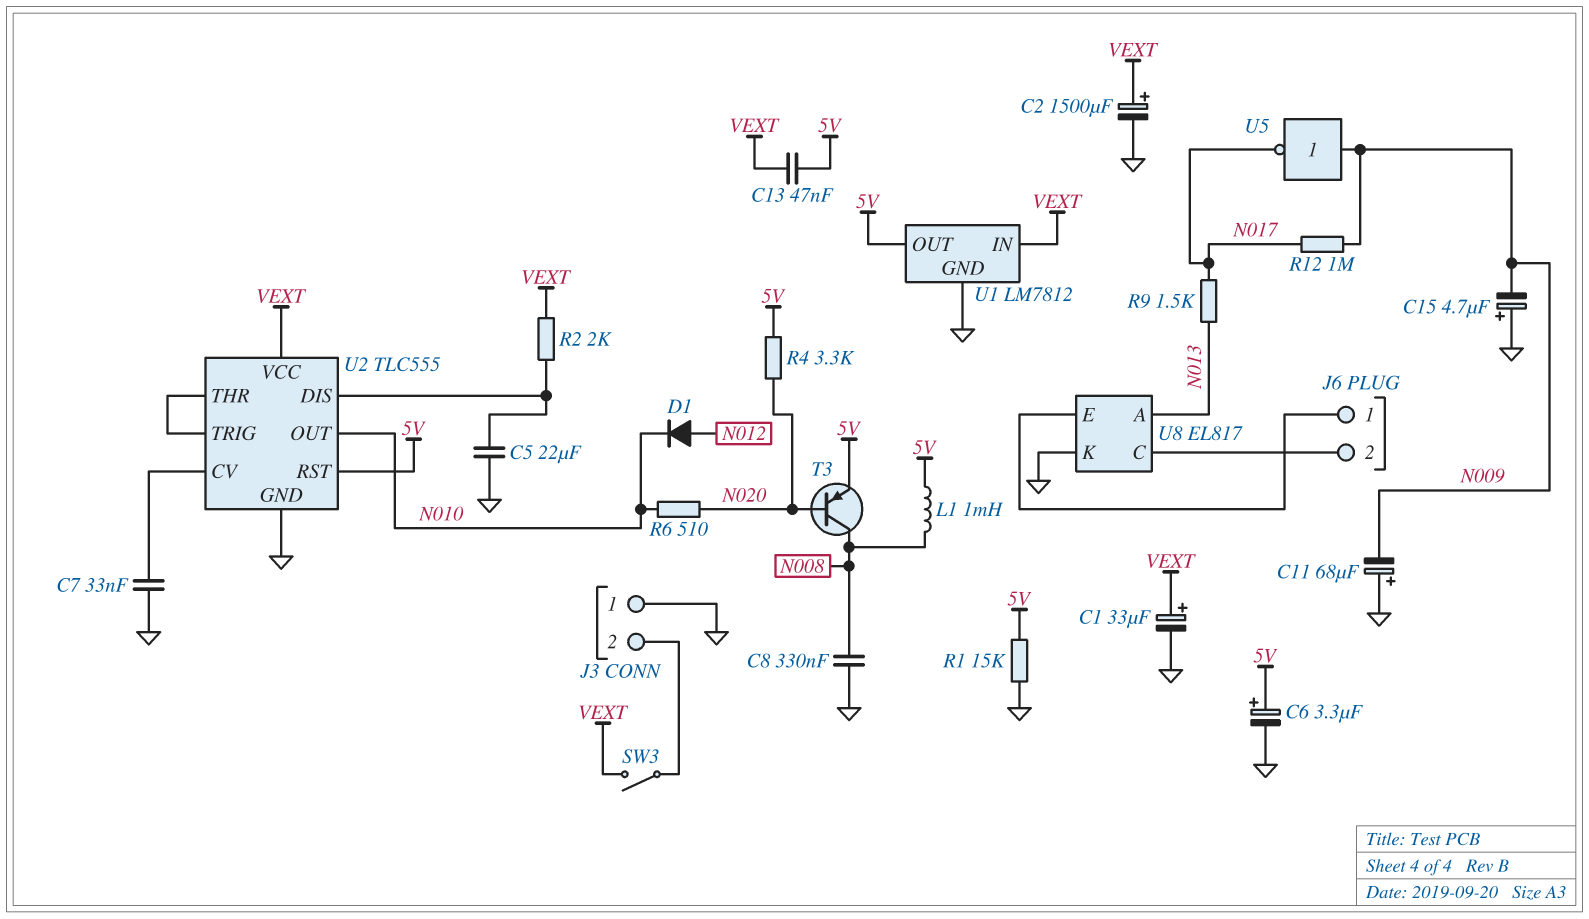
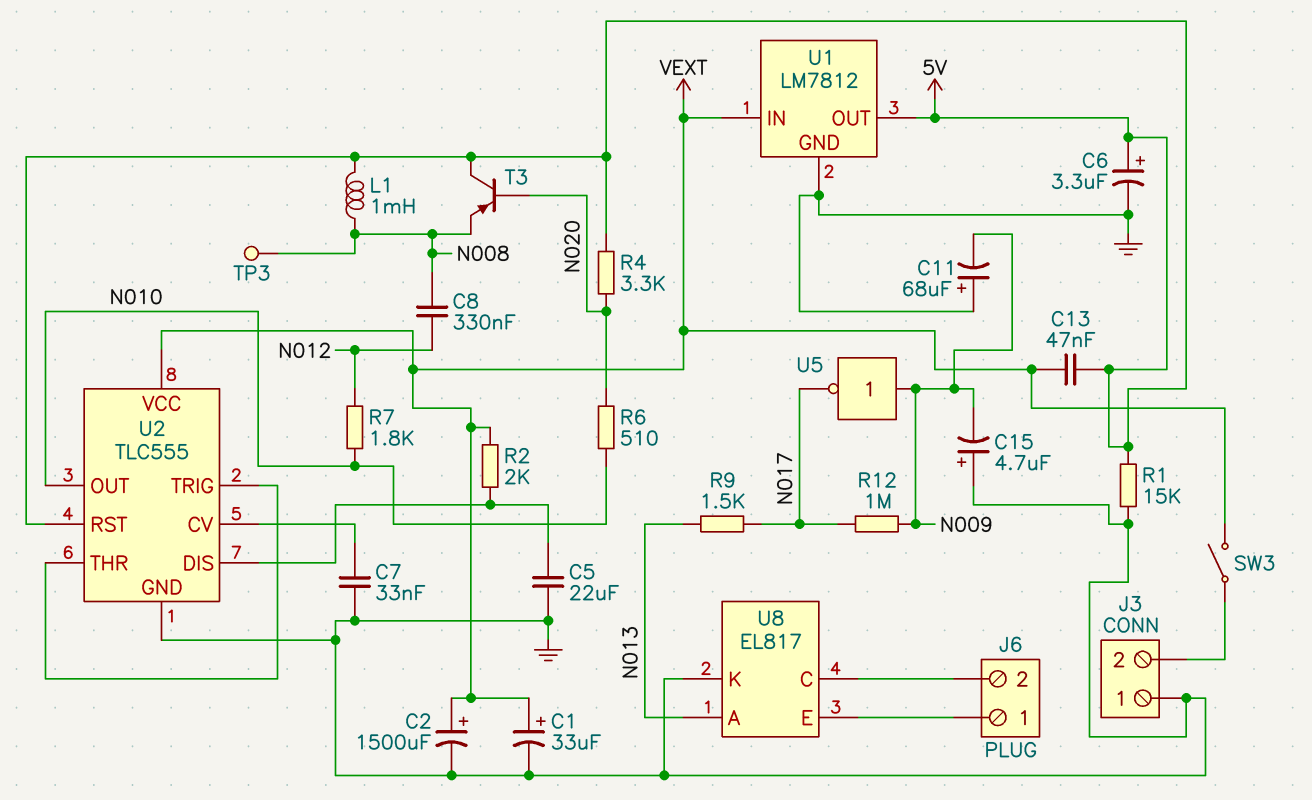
C8: 330nF (GND, N008) -> 330nF (N008, N012)
D1: diode (A N012, K N010) -> none
R7: none -> 1.8k (N010, N012)
T3: PNP (B N020, C N008, E 5V) -> PNP (B N020, C 5V, E N008)
TP3: none -> test point (N008)

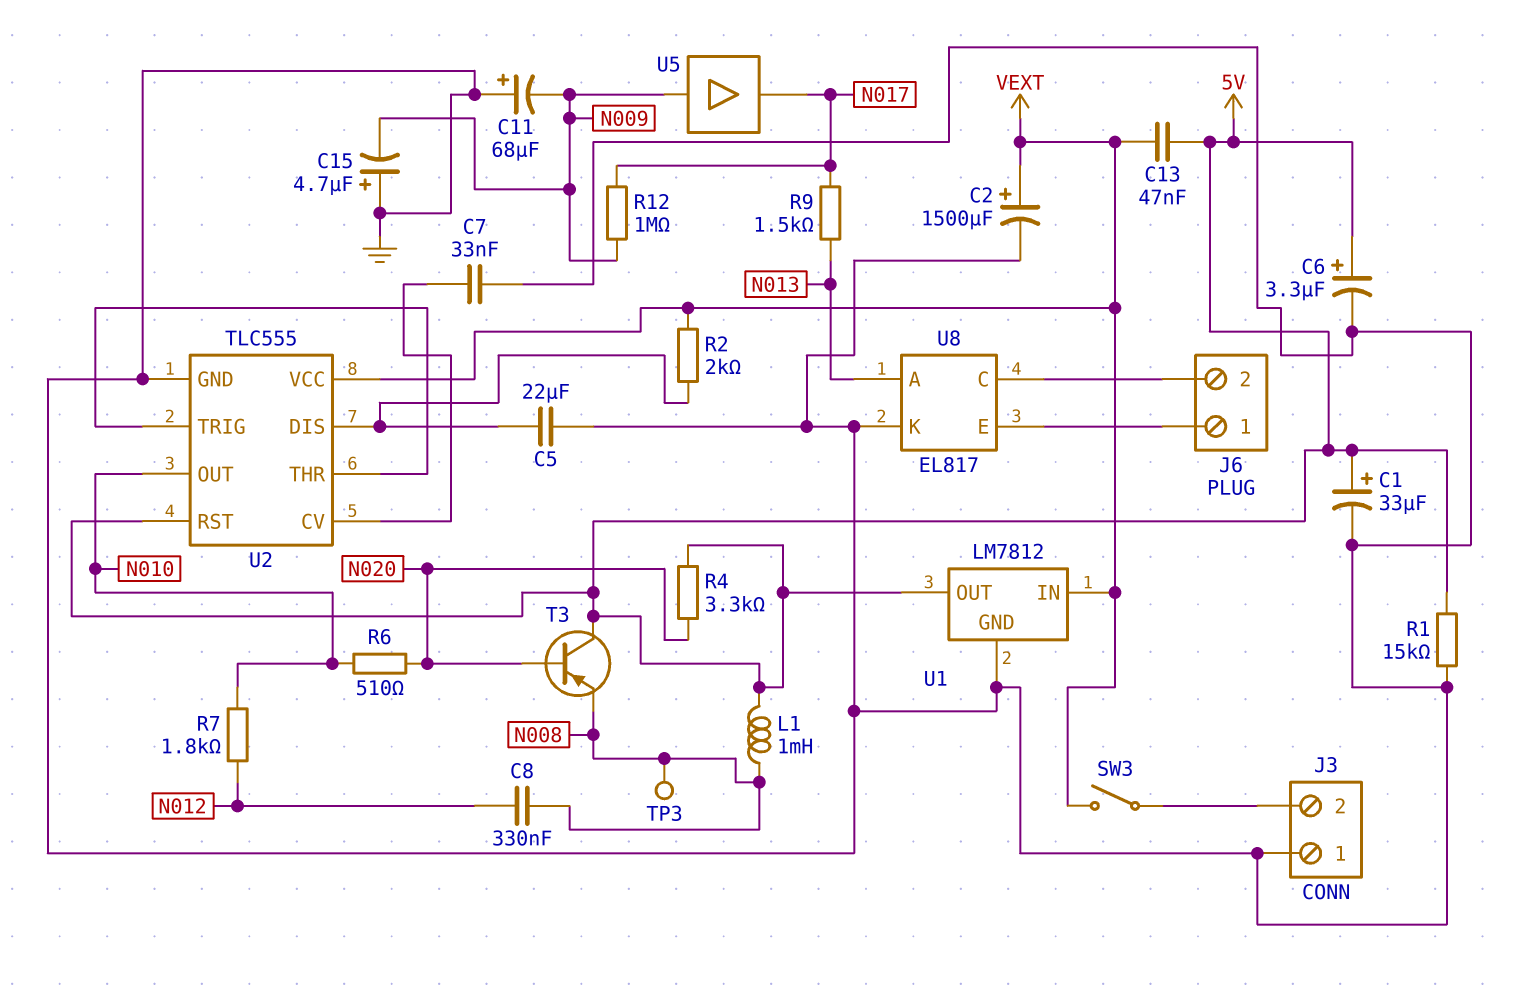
C1: 33uF (plus VEXT, minus GND) -> 33uF (plus 5V, minus GND)
U5: NOT (in N009, out N017) -> buffer (in N009, out N017)

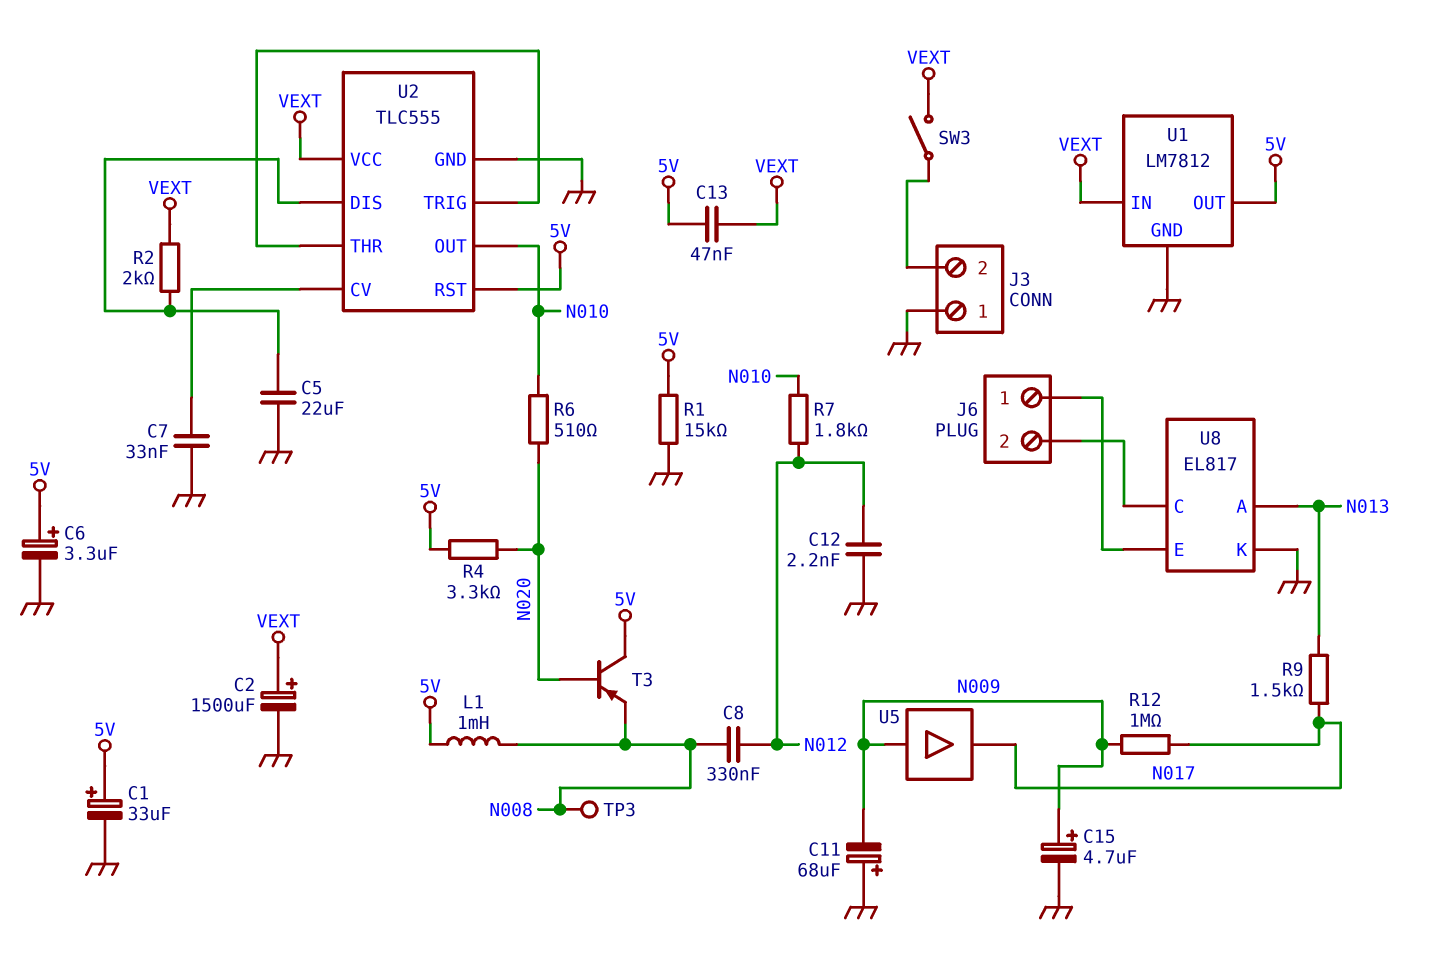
C12: none -> 2.2nF (GND, N012)
C15: 4.7uF (plus GND, minus N009) -> 4.7uF (plus N009, minus GND)

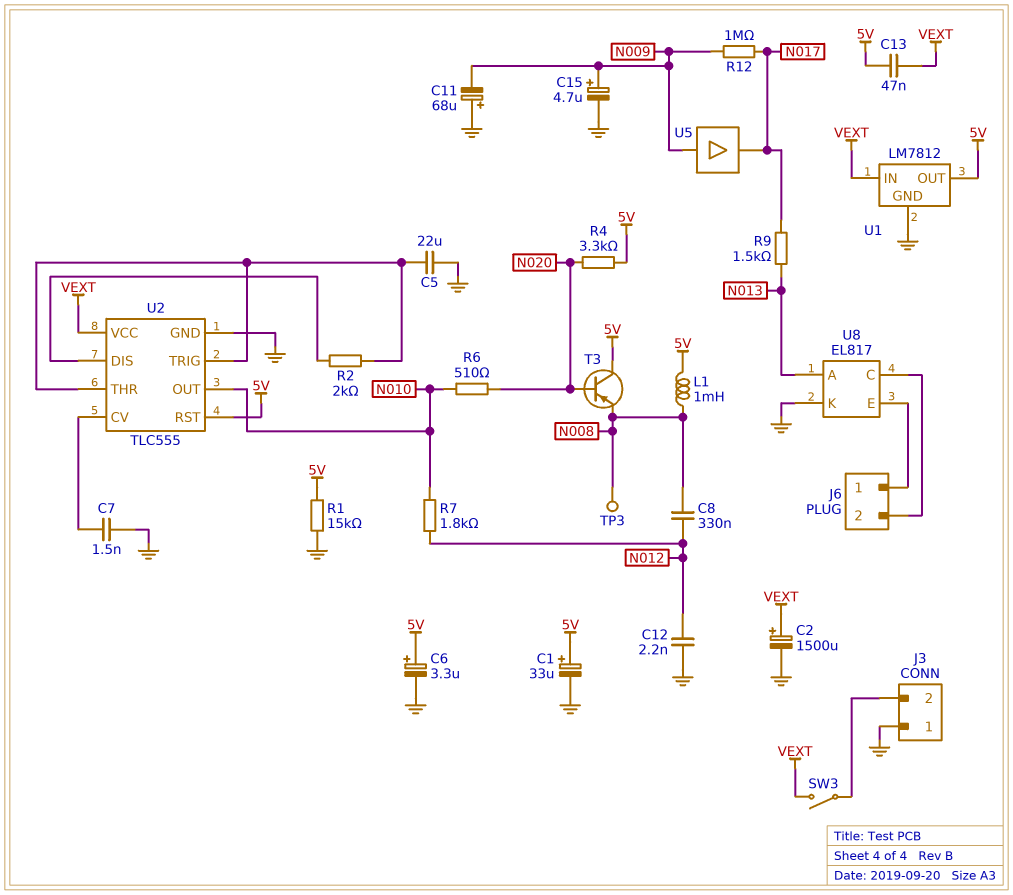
C5: 22uF (GND, U2/DIS) -> 22uF (GND, U2/THR)
C7: 33nF (GND, U2/CV) -> 1.5nF (GND, U2/CV)
R2: 2k (U2/DIS, VEXT) -> 2k (U2/DIS, U2/THR)

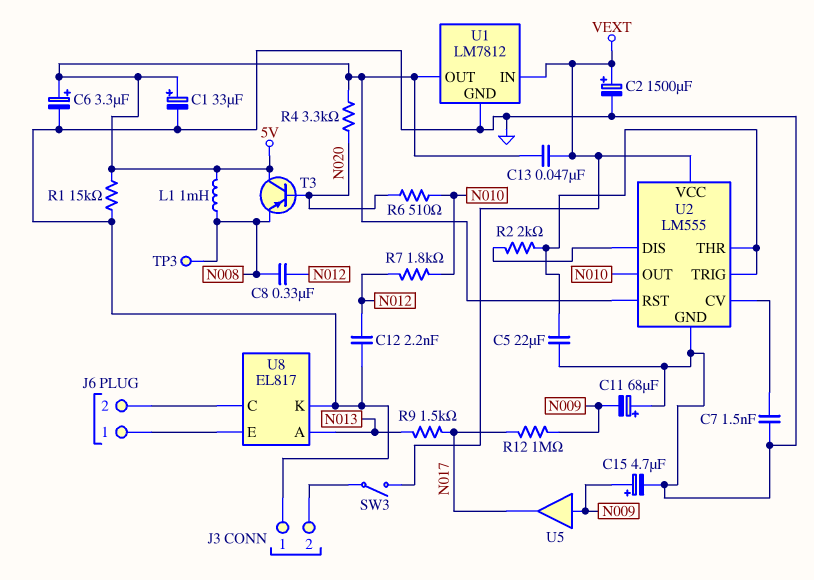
U2: TLC555 -> LM555

